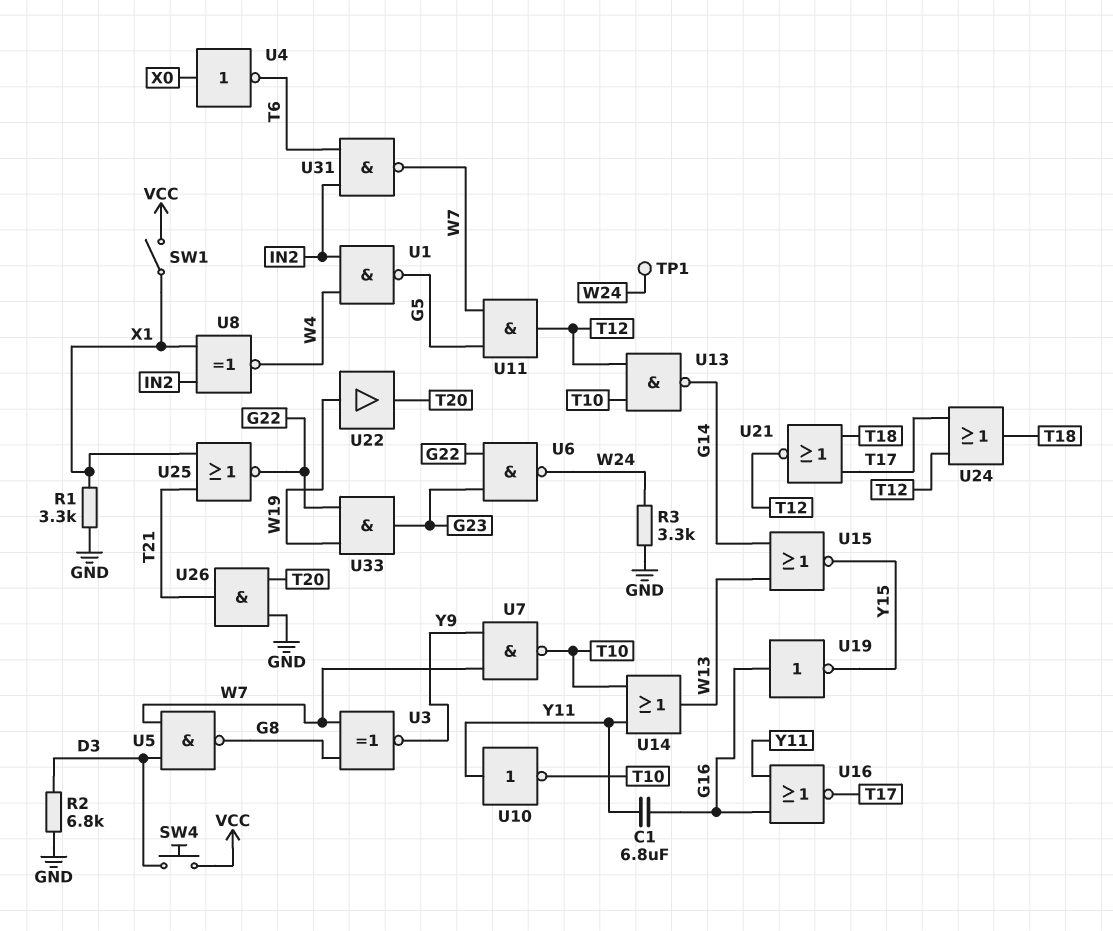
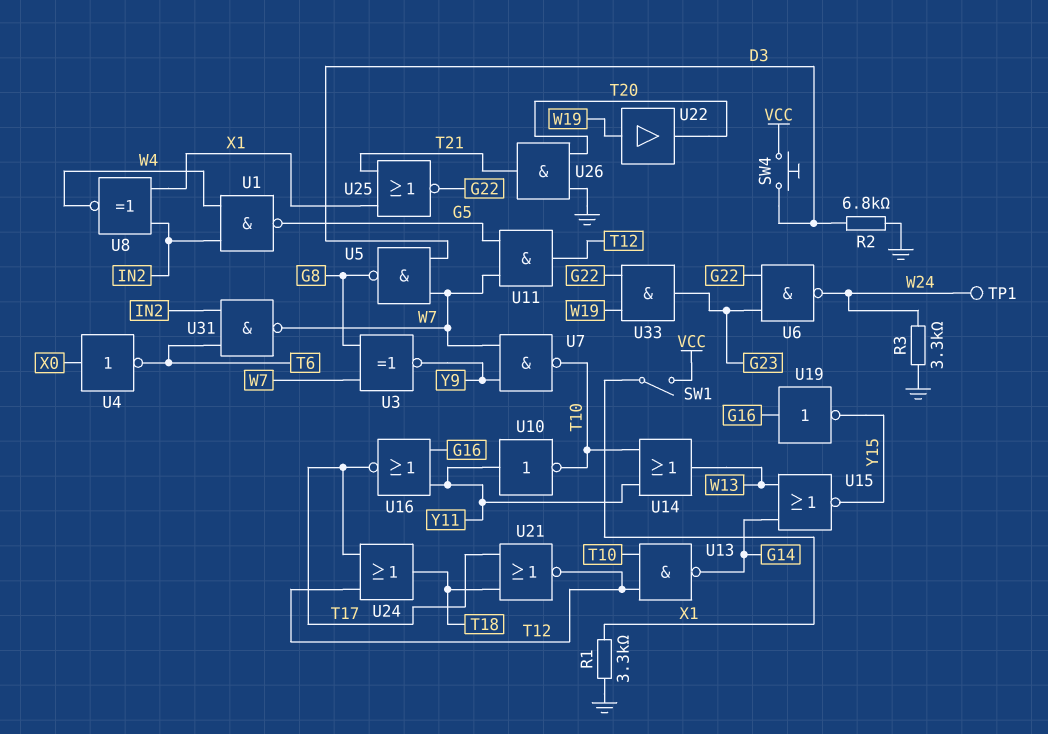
C1: 6.8uF (G16, Y11) -> none

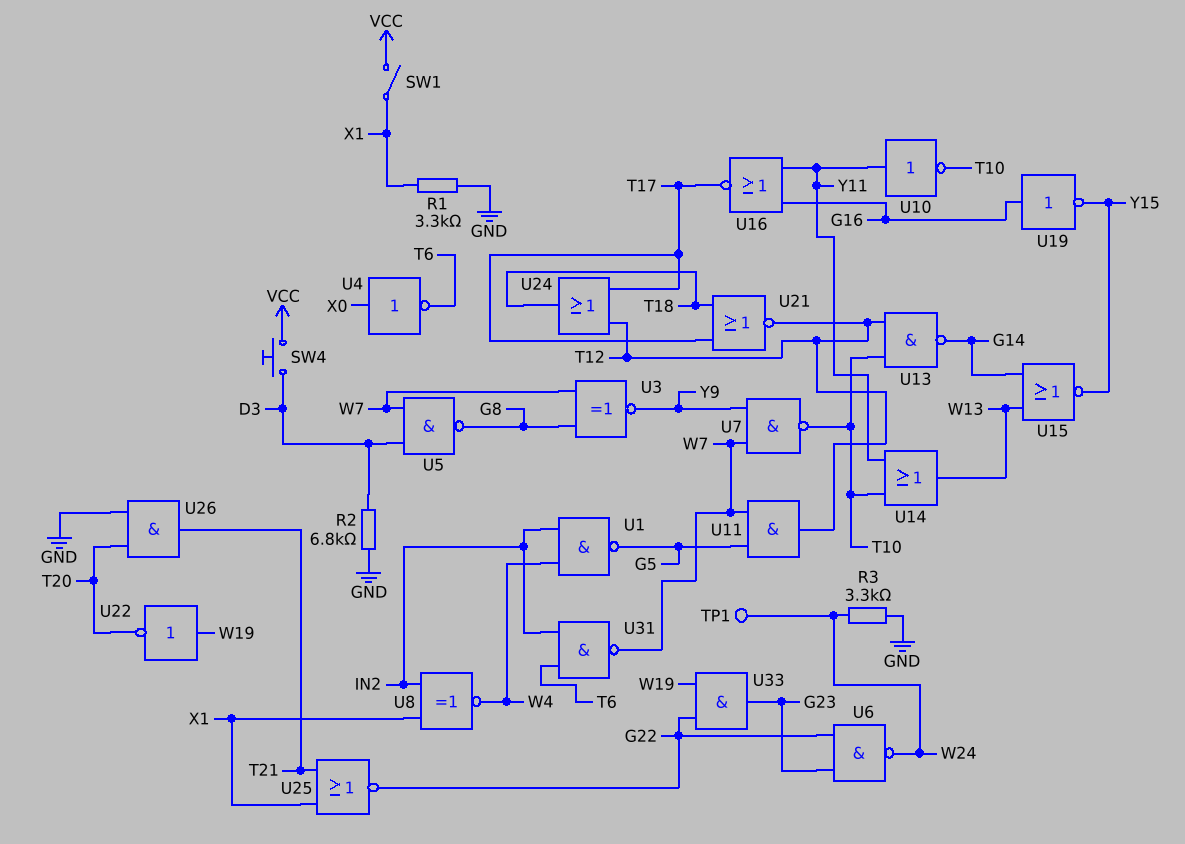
U22: buffer (in W19, out T20) -> NOT (in W19, out T20)

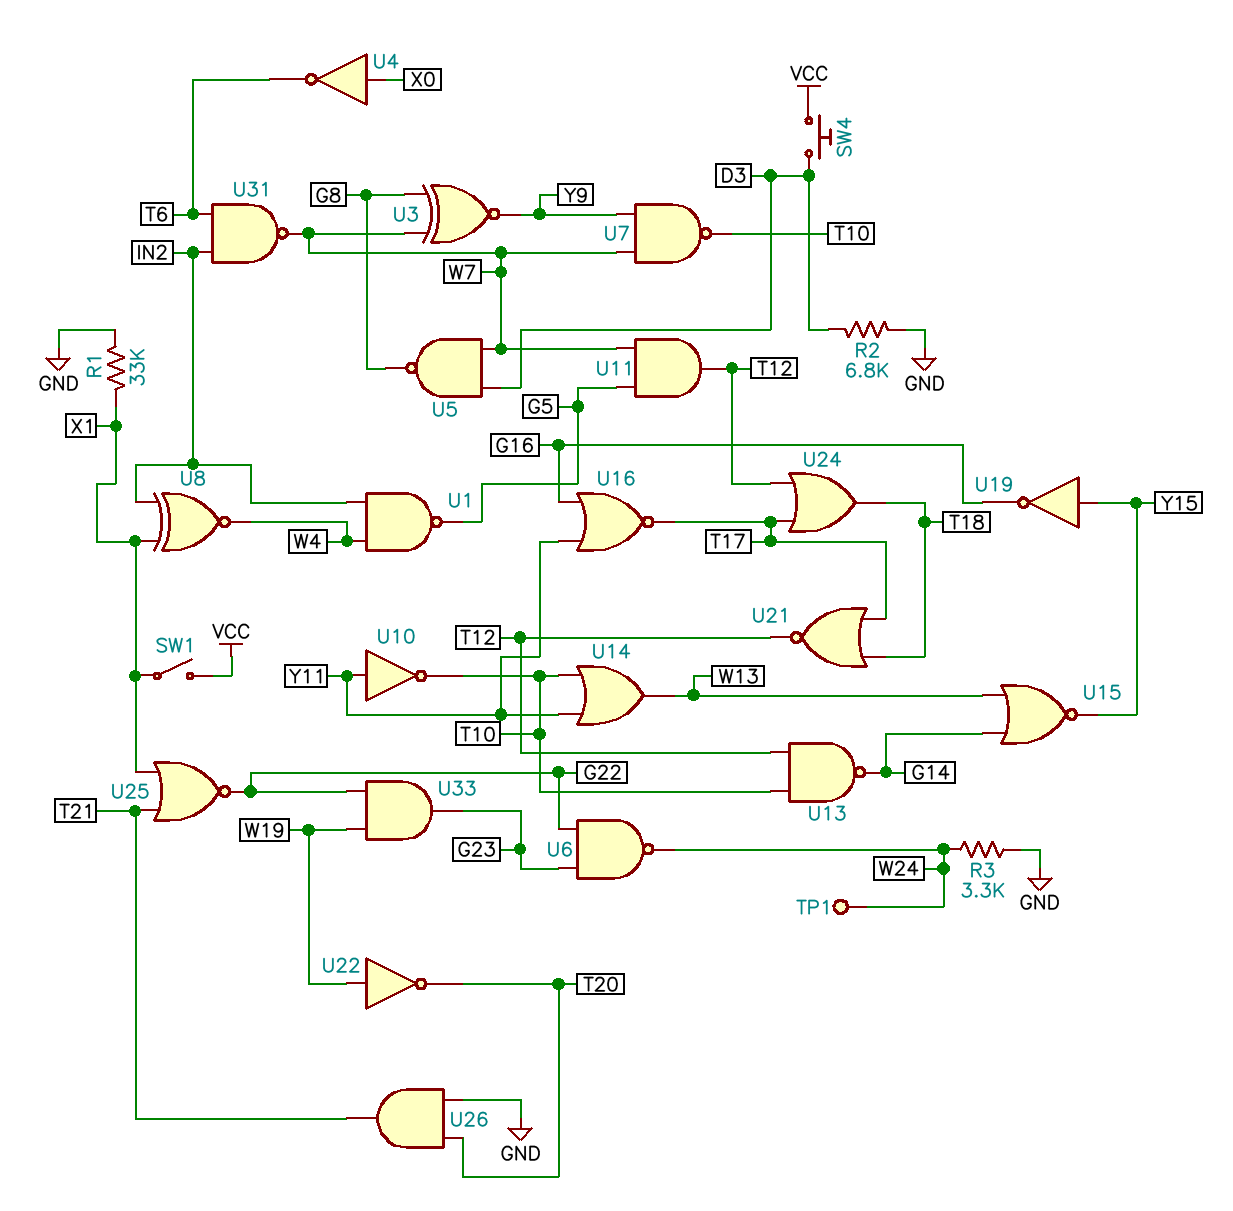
R1: 3.3k (GND, X1) -> 33k (GND, X1)
U19: NOT (in G16, out Y15) -> NOT (in Y15, out G16)

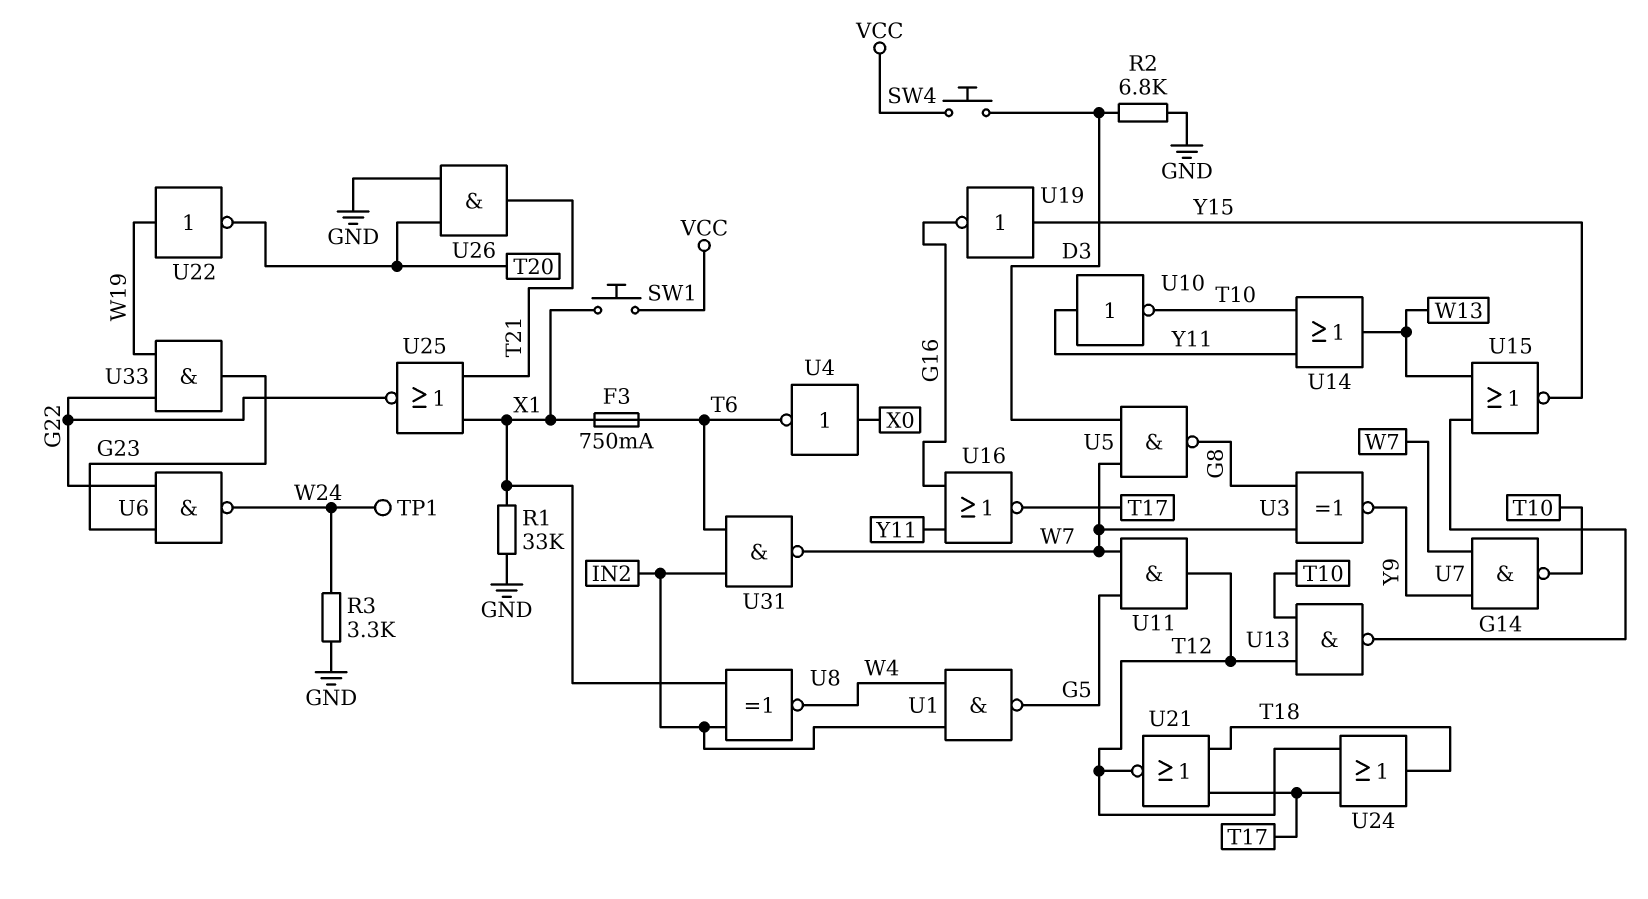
F3: none -> 750mA (T6, X1)
SW1: switch (VCC, X1) -> button (VCC, X1)

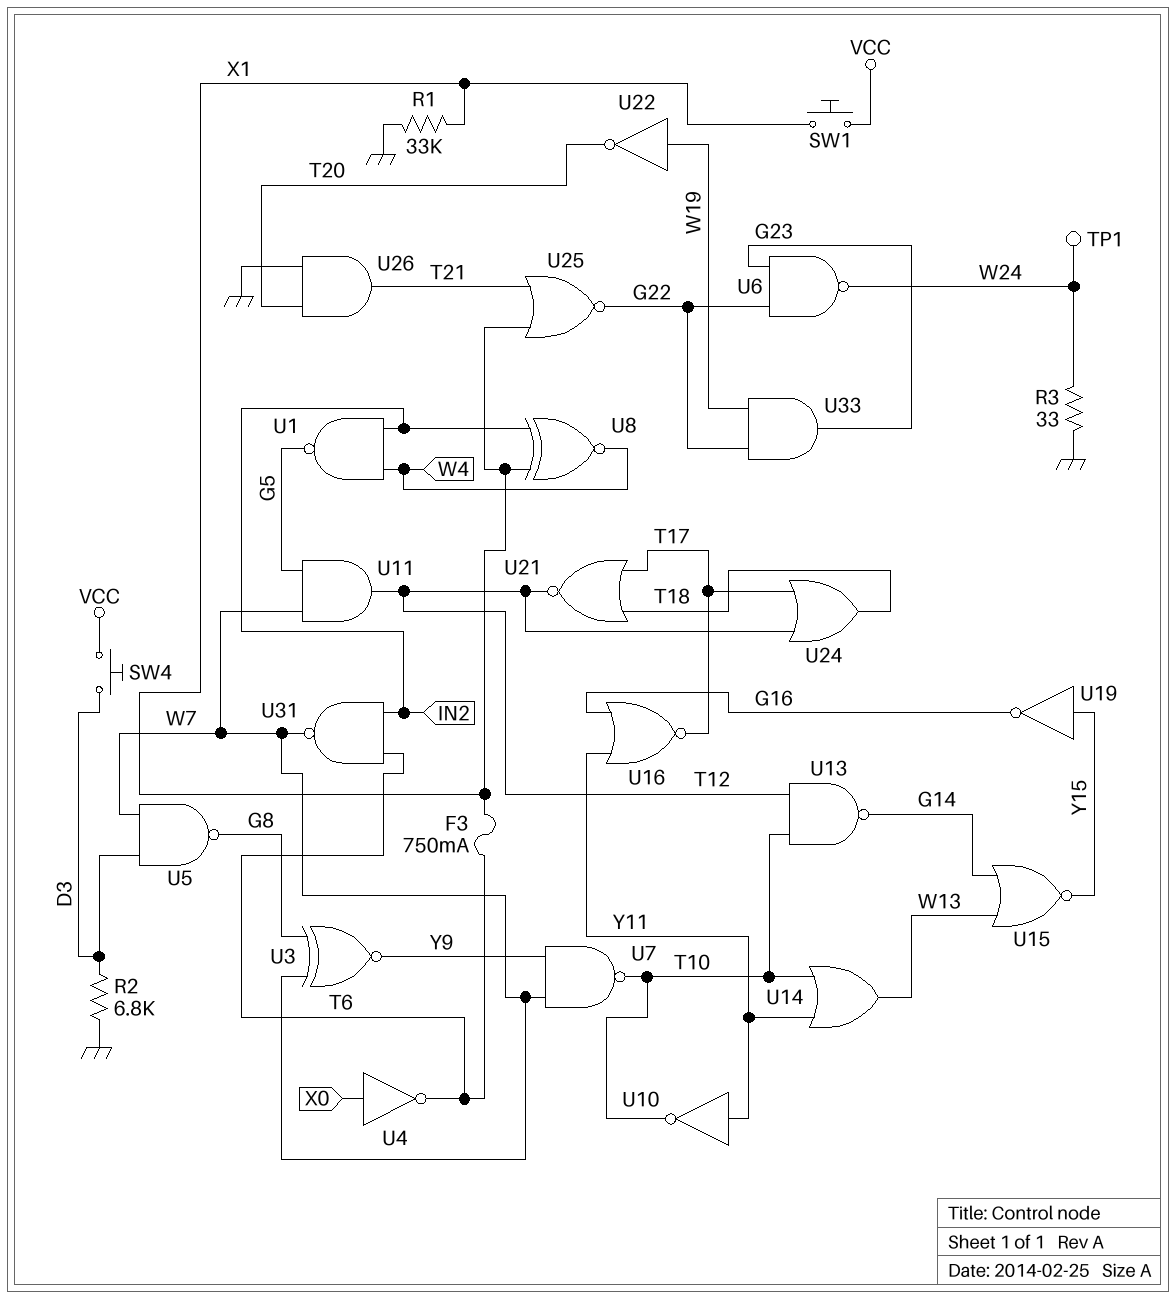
R3: 3.3k (GND, W24) -> 33 (GND, W24)

